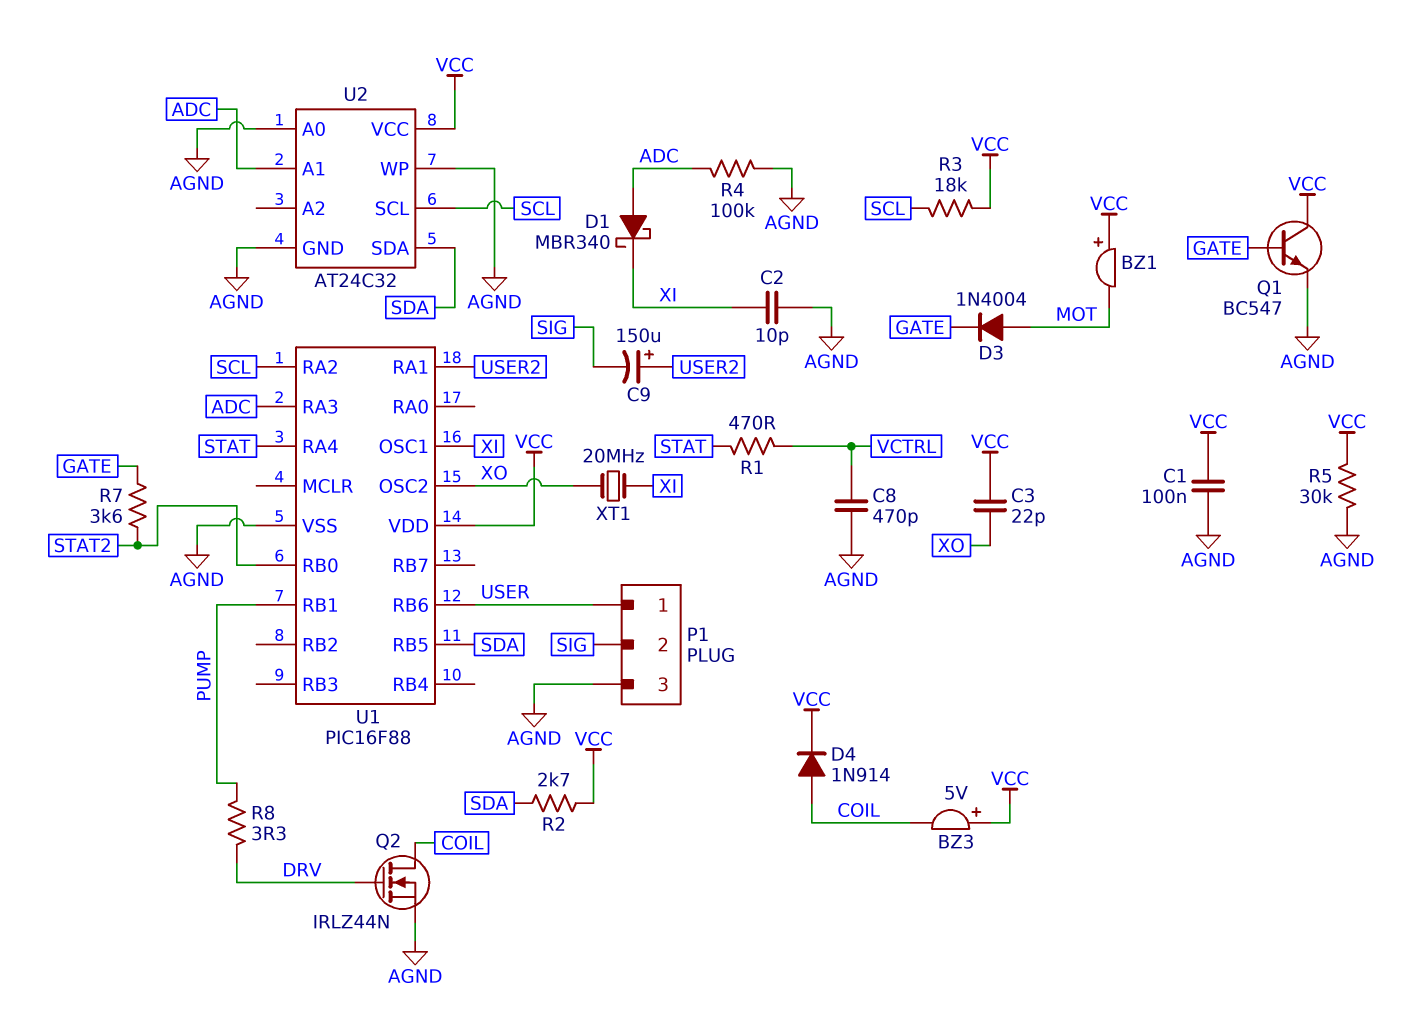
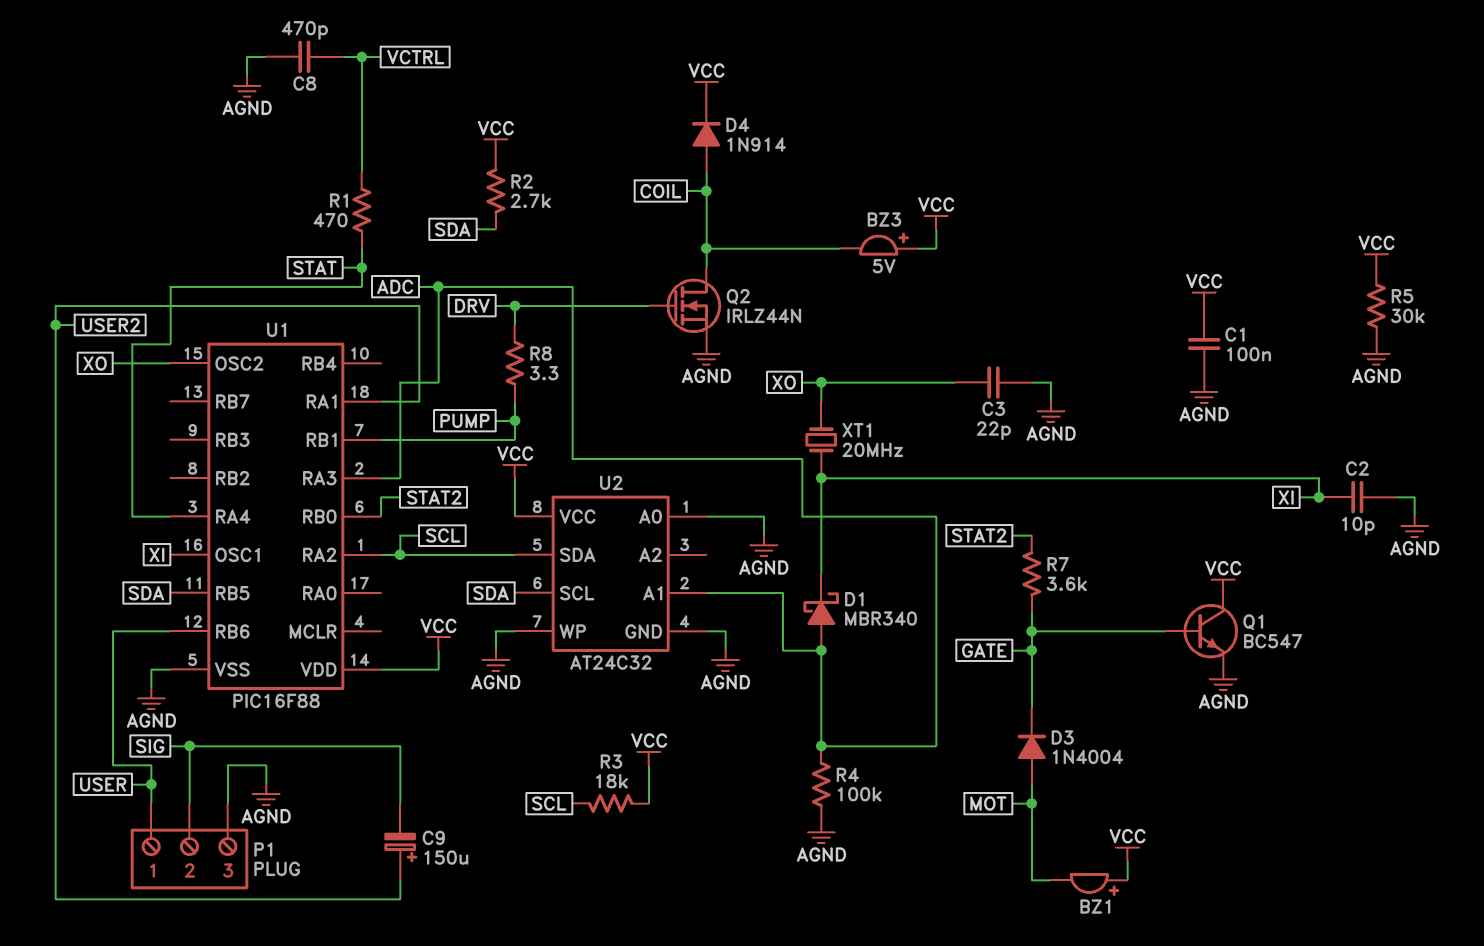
C3: 22pF (VCC, XO) -> 22pF (AGND, XO)
U2 pin SCL: SCL -> SDA
U2 pin SDA: SDA -> SCL

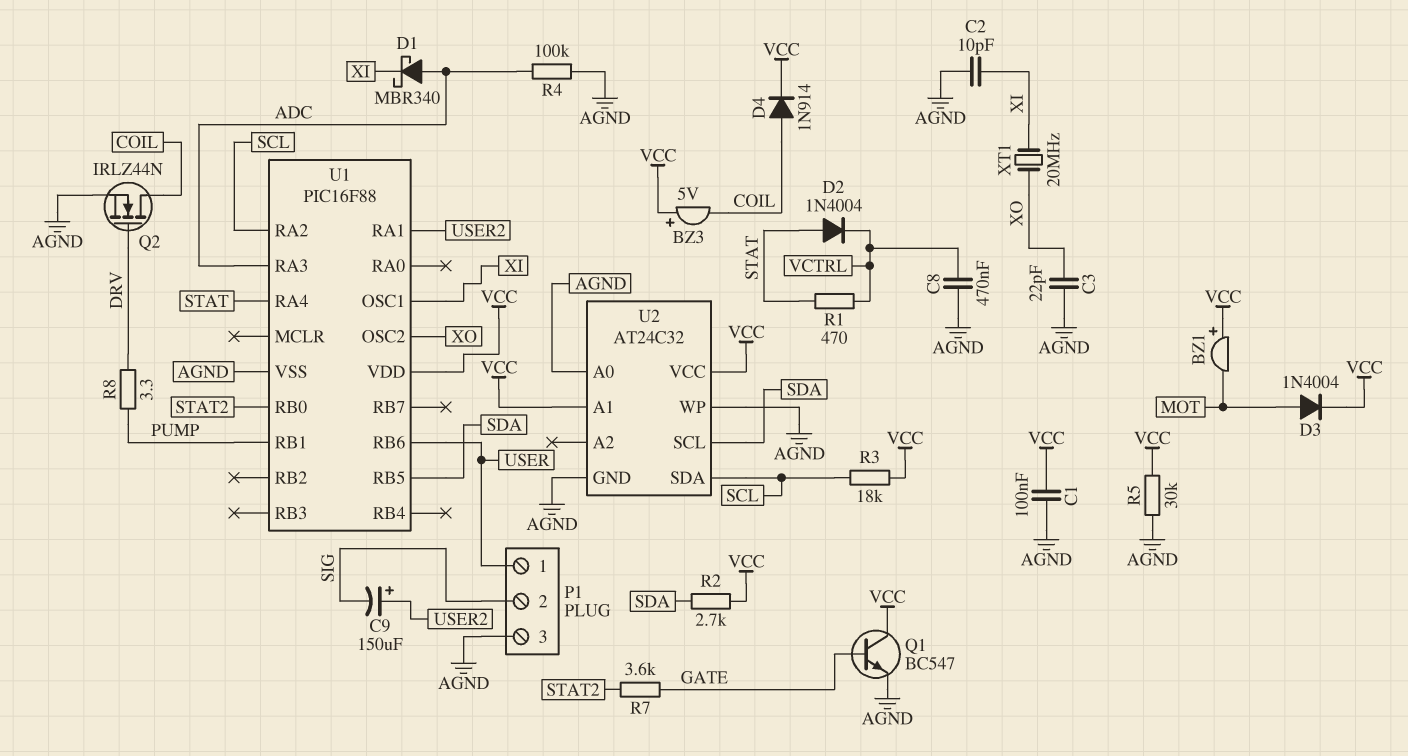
C8: 470pF (AGND, VCTRL) -> 470nF (AGND, VCTRL)
D2: none -> diode 1N4004 (A STAT, K VCTRL)
D3: diode 1N4004 (A MOT, K GATE) -> diode 1N4004 (A MOT, K VCC)
U2 pin A1: ADC -> VCC

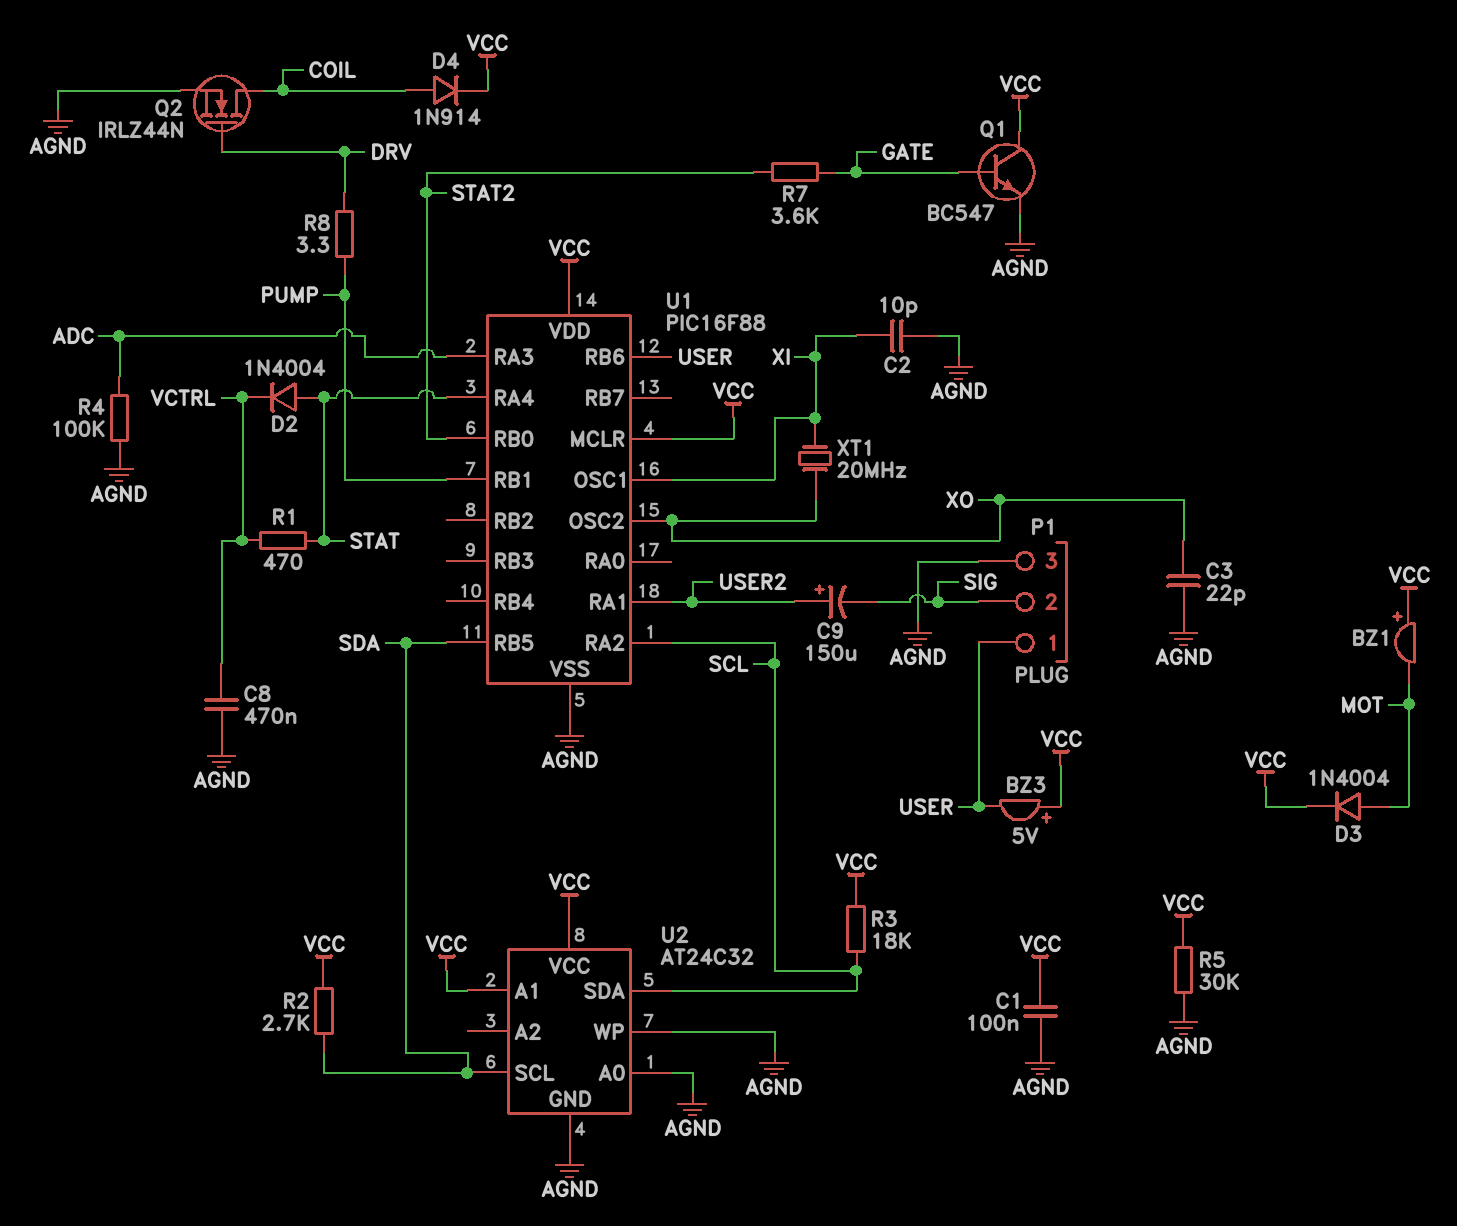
BZ3: buzzer 5V (plus VCC, minus COIL) -> buzzer 5V (plus VCC, minus USER)
D1: schottky MBR340 (A ADC, K XI) -> none
U1 pin MCLR: none -> VCC

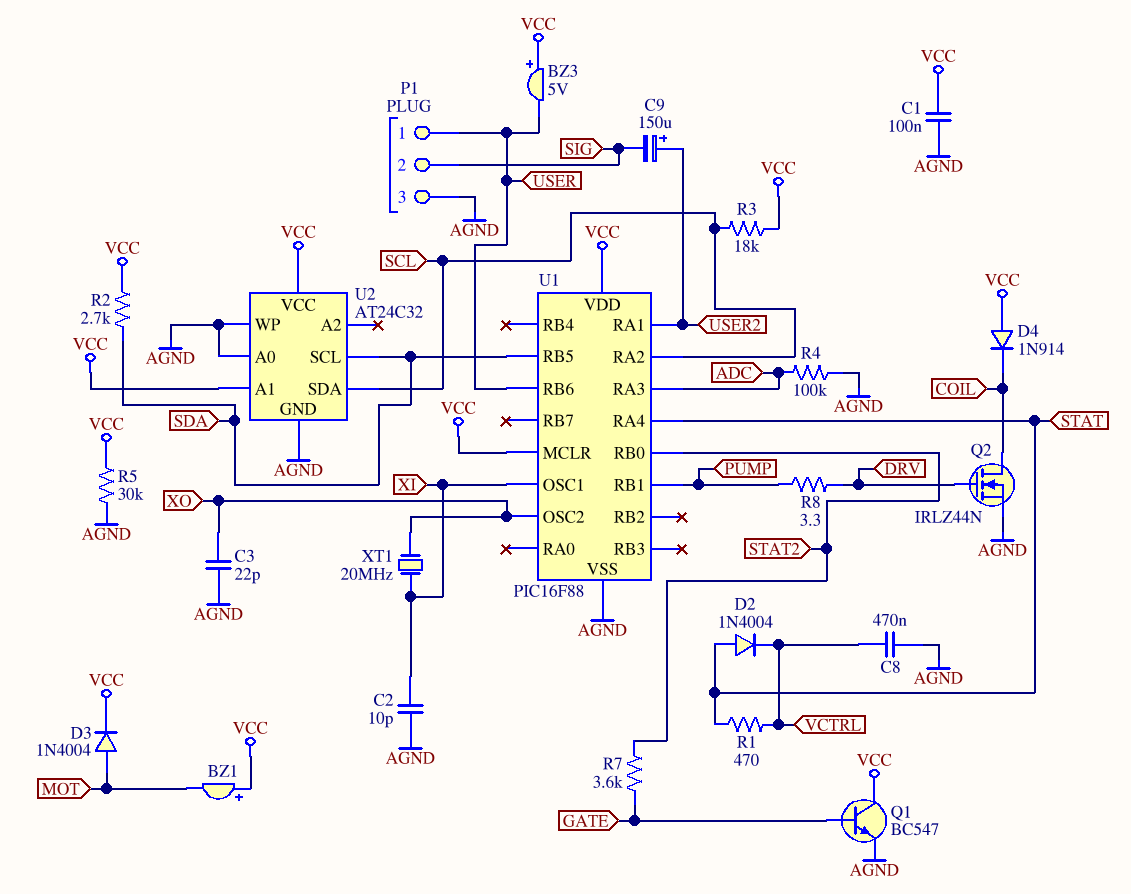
D4: diode 1N914 (A COIL, K VCC) -> diode 1N914 (A VCC, K COIL)

